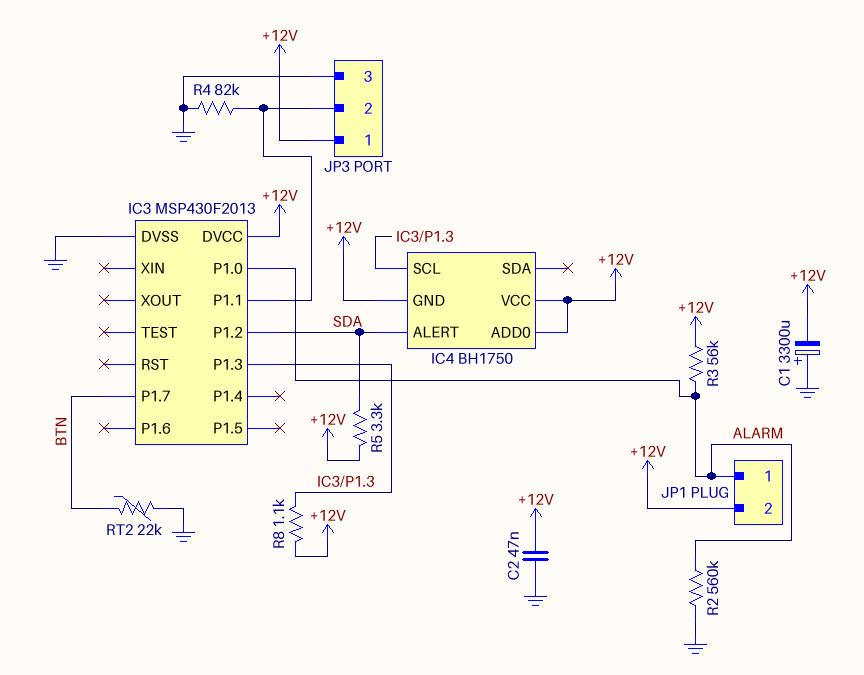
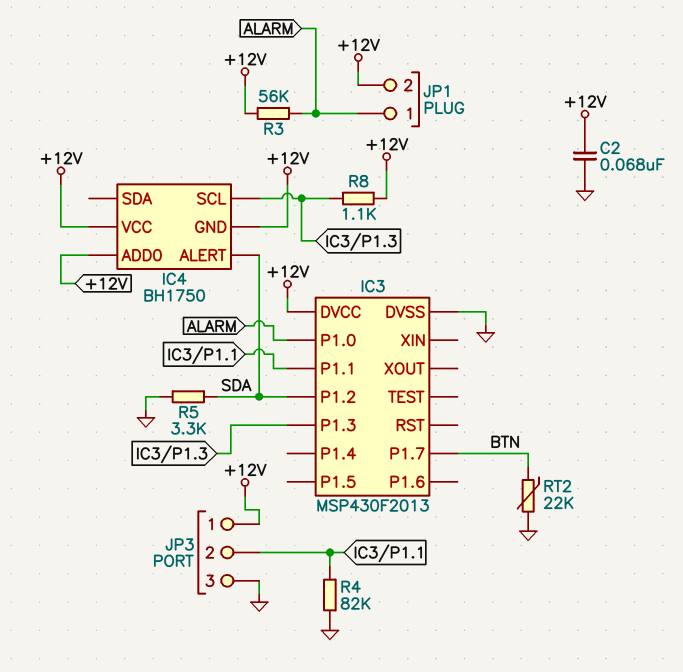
C1: 3300uF (plus GND, minus +12V) -> none
C2: 47nF (+12V, GND) -> 68nF (+12V, GND)
R2: 560k (ALARM, GND) -> none
R5: 3.3k (+12V, SDA) -> 3.3k (GND, SDA)

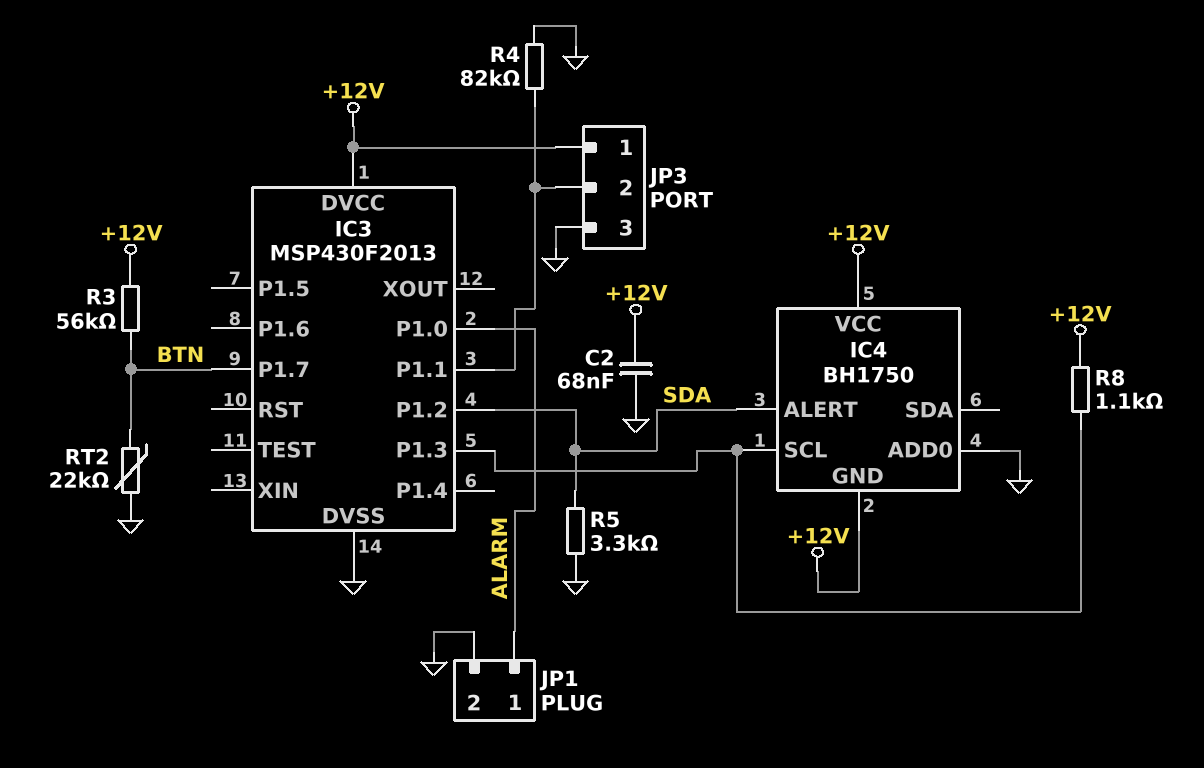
IC4 pin ADD0: +12V -> GND
JP1 pin 2: +12V -> GND
R3: 56k (+12V, ALARM) -> 56k (+12V, BTN)

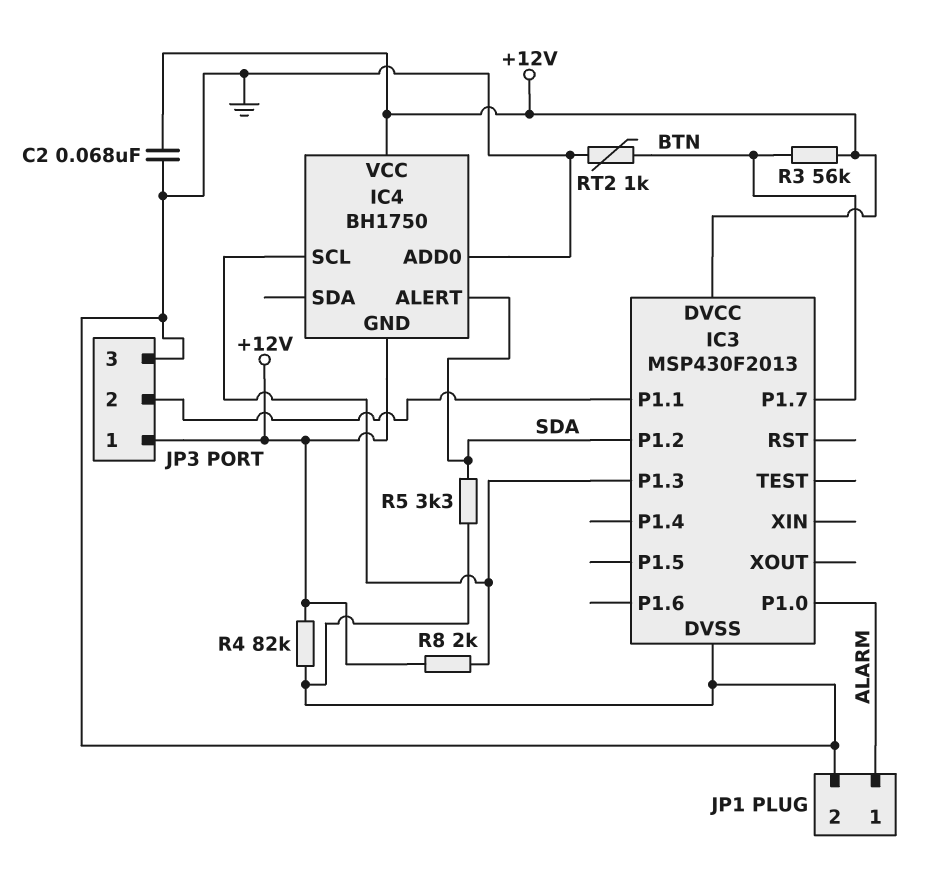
R4: 82k (GND, IC3/P1.1) -> 82k (+12V, GND)
R8: 1.1k (+12V, IC3/P1.3) -> 2k (+12V, IC3/P1.3)
RT2: 22k (BTN, GND) -> 1k (BTN, GND)

